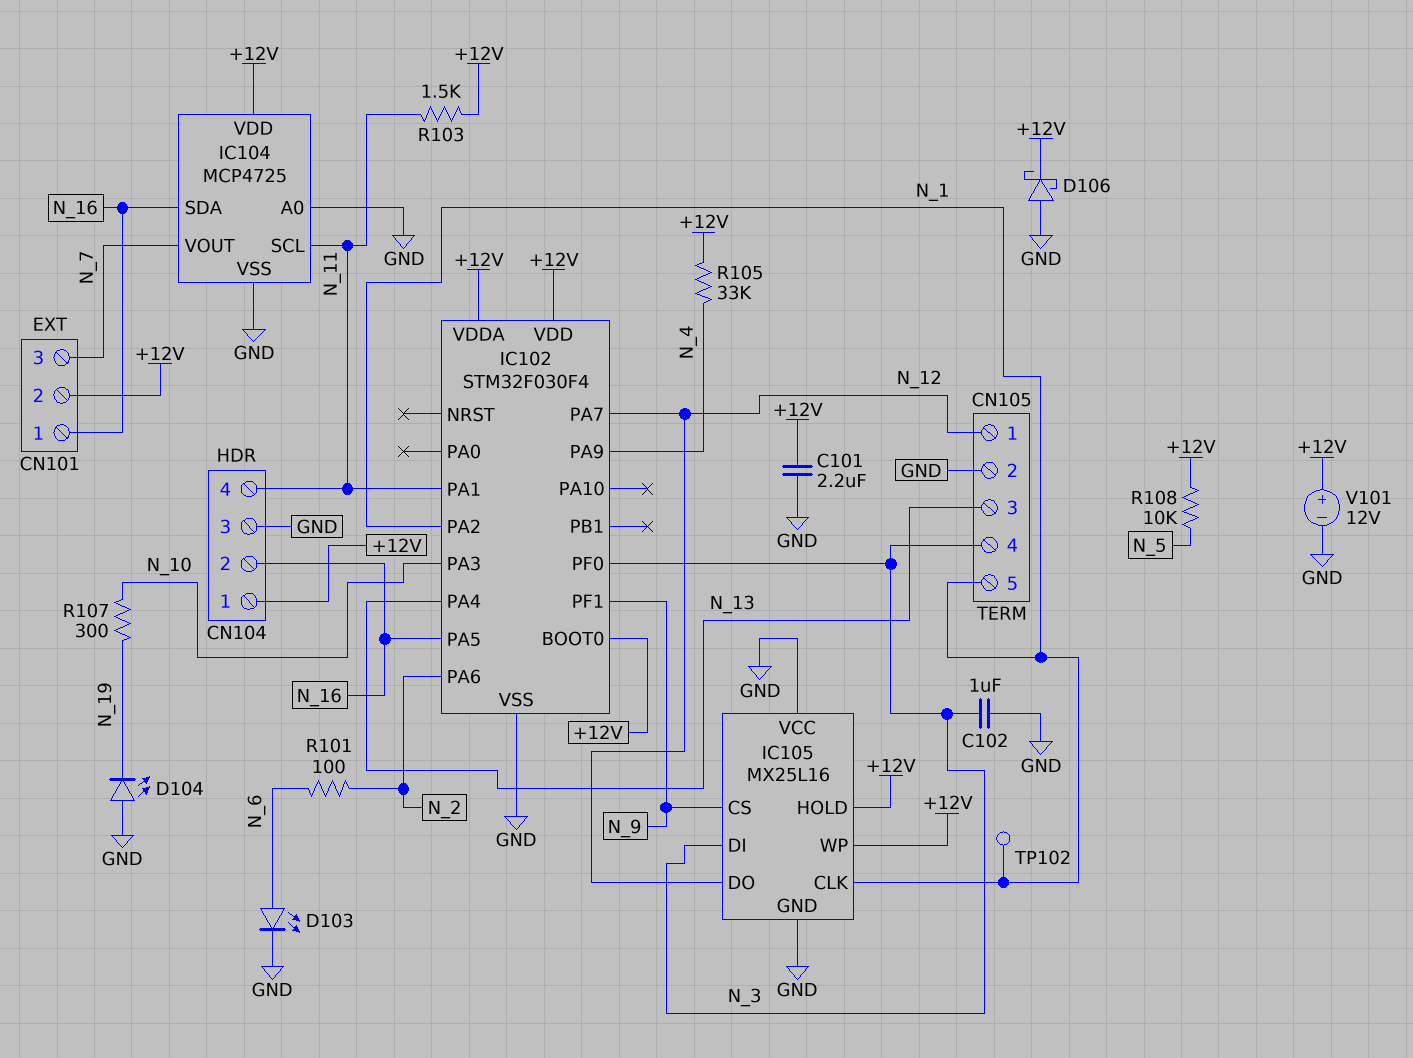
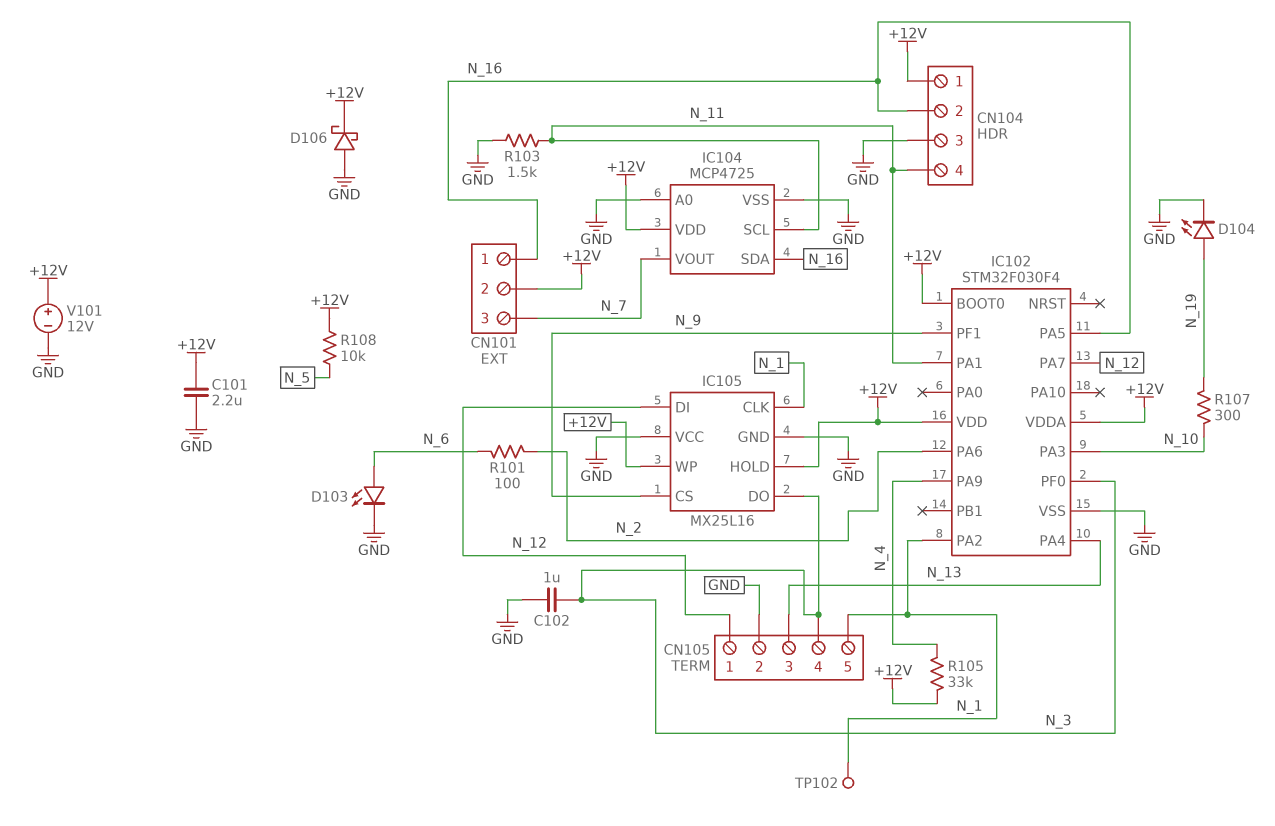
D104: LED (A GND, K N_19) -> LED (A N_19, K GND)
IC105 pin DI: N_3 -> N_12
IC105 pin DO: N_12 -> N_3
R103: 1.5k (+12V, N_11) -> 1.5k (GND, N_11)

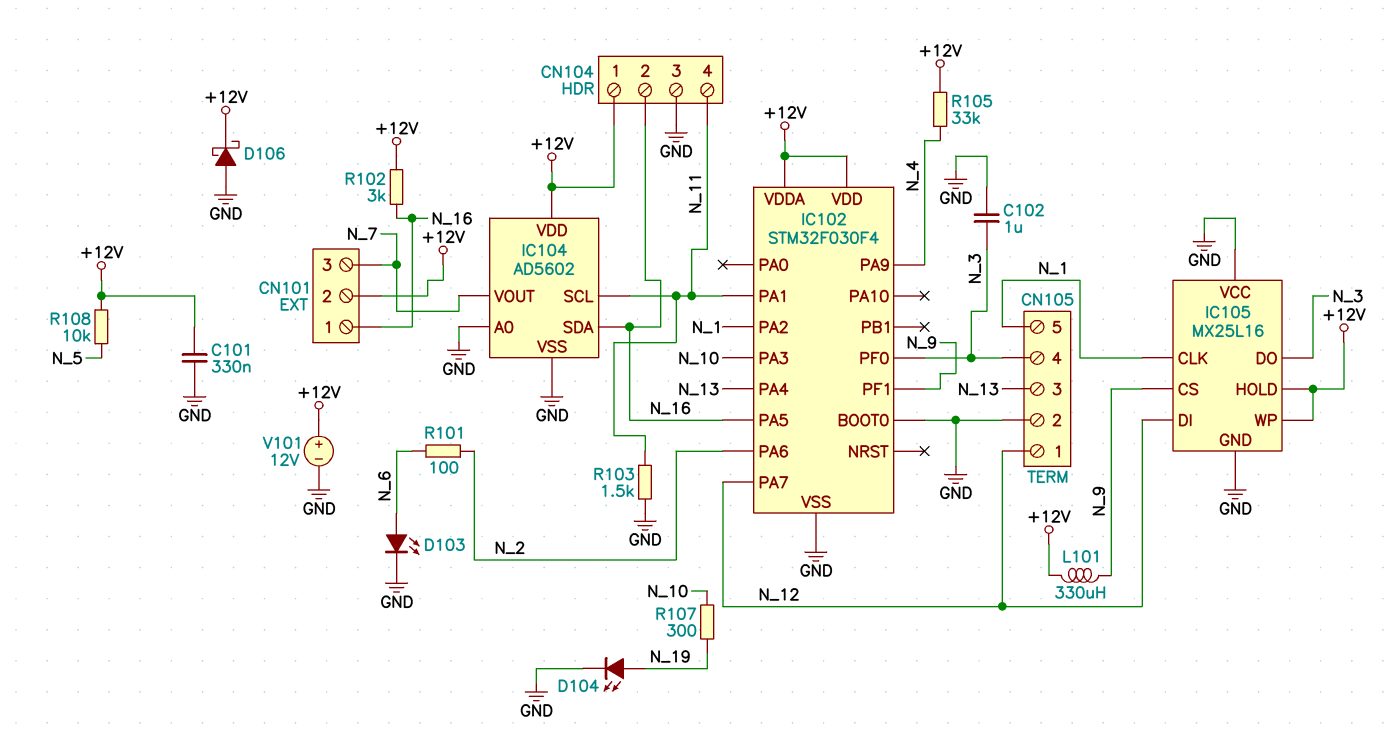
C101: 2.2uF (+12V, GND) -> 330nF (+12V, GND)
IC102 pin BOOT0: +12V -> GND
IC104: MCP4725 -> AD5602
L101: none -> 330uH (+12V, N_9)
R102: none -> 3k (+12V, N_16)
TP102: test point (N_1) -> none

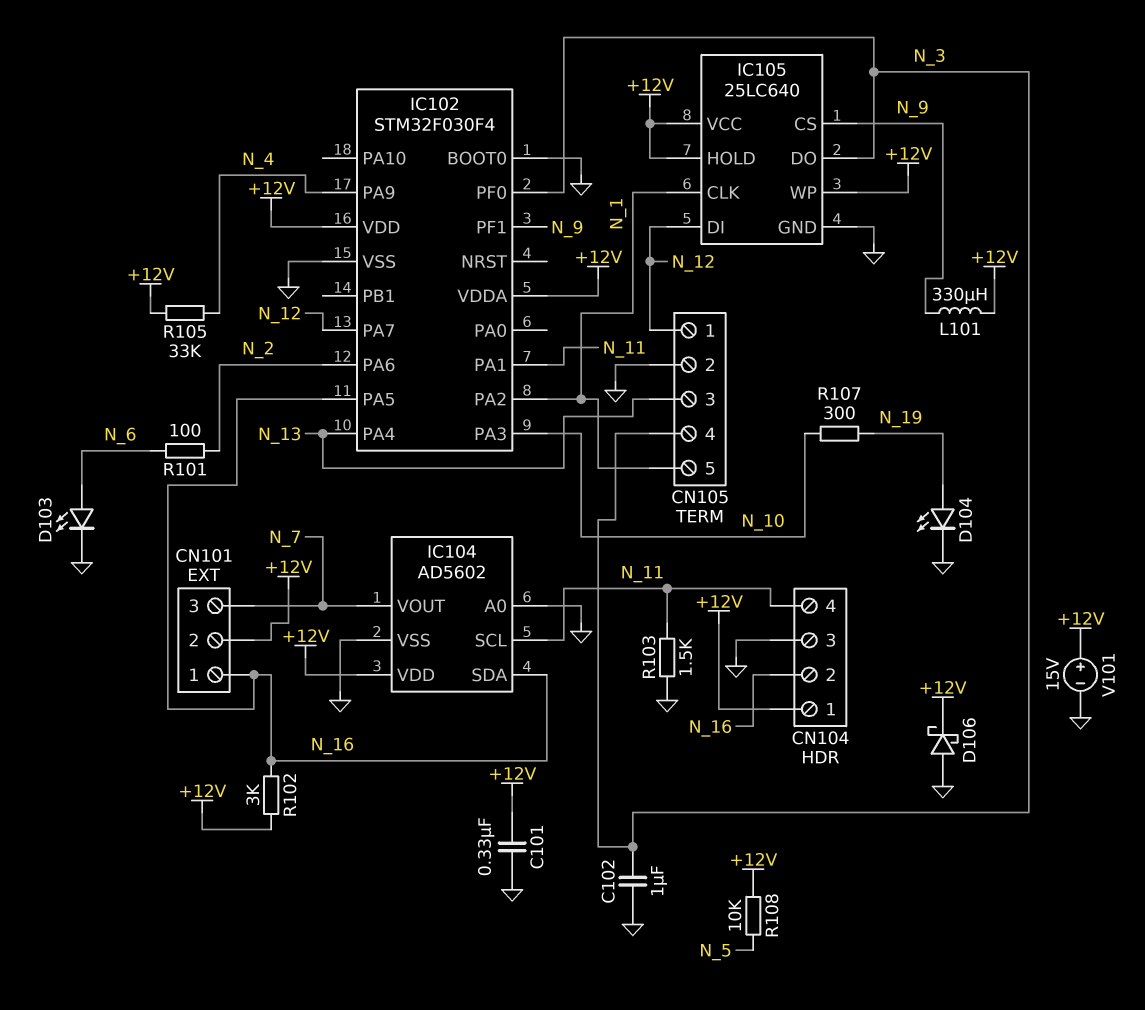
IC105: MX25L16 -> 25LC640
IC105 pin VCC: GND -> +12V
V101: 12V (plus +12V, minus GND) -> 15V (plus +12V, minus GND)

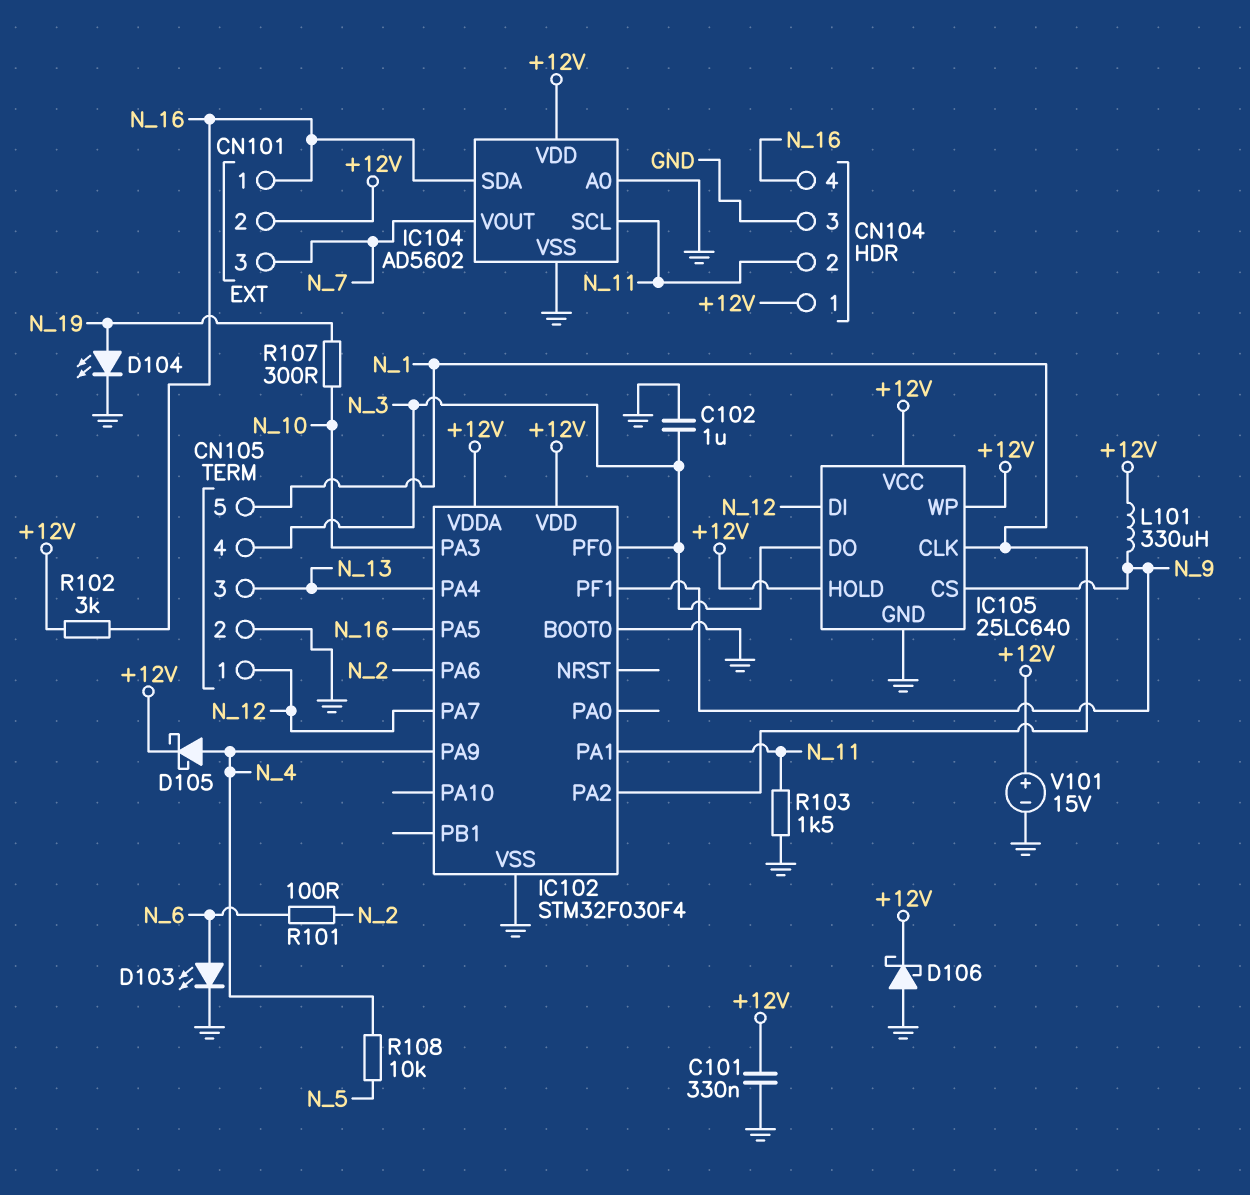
CN104 pin 2: N_16 -> N_11
CN104 pin 4: N_11 -> N_16
D105: none -> schottky (A N_4, K +12V)
R105: 33k (+12V, N_4) -> none
R108: 10k (+12V, N_5) -> 10k (N_4, N_5)

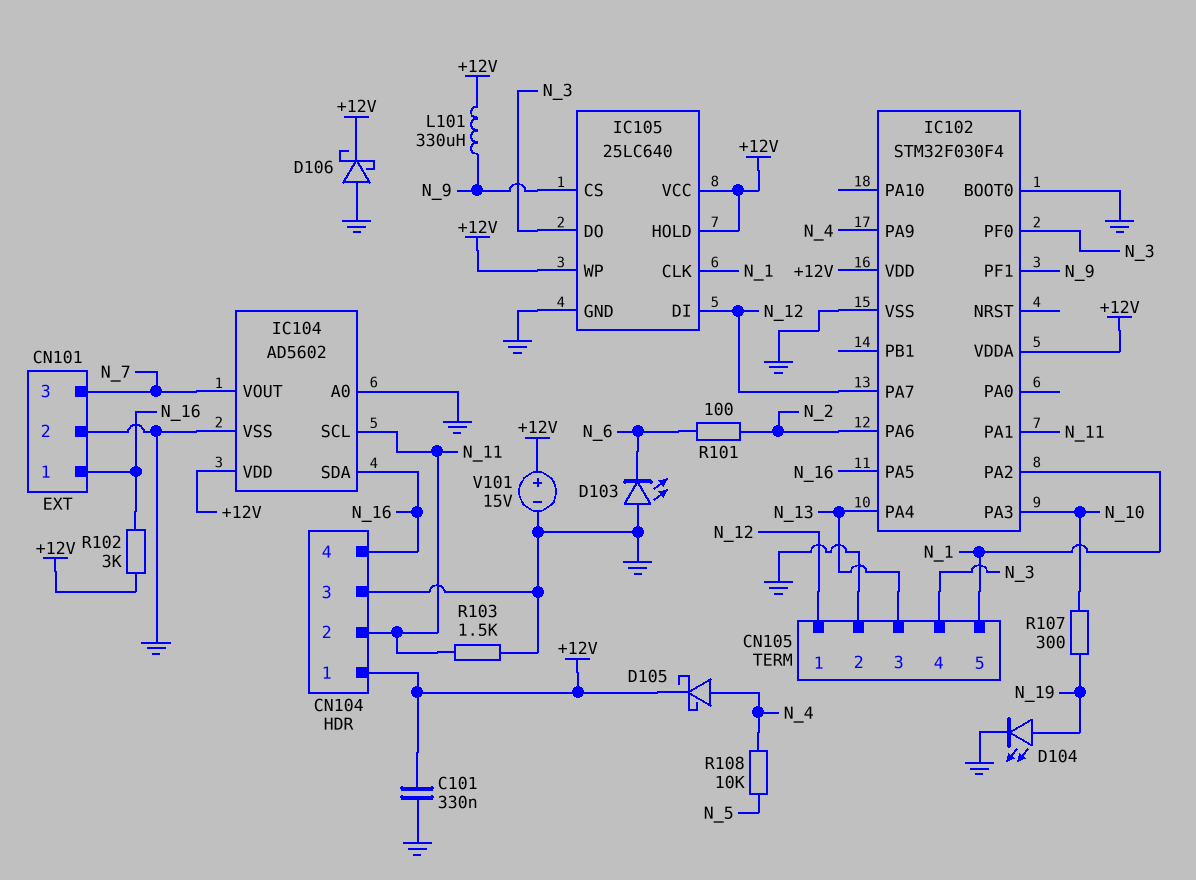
C102: 1uF (GND, N_3) -> none
CN101 pin 2: +12V -> GND
D103: LED (A N_6, K GND) -> LED (A GND, K N_6)

